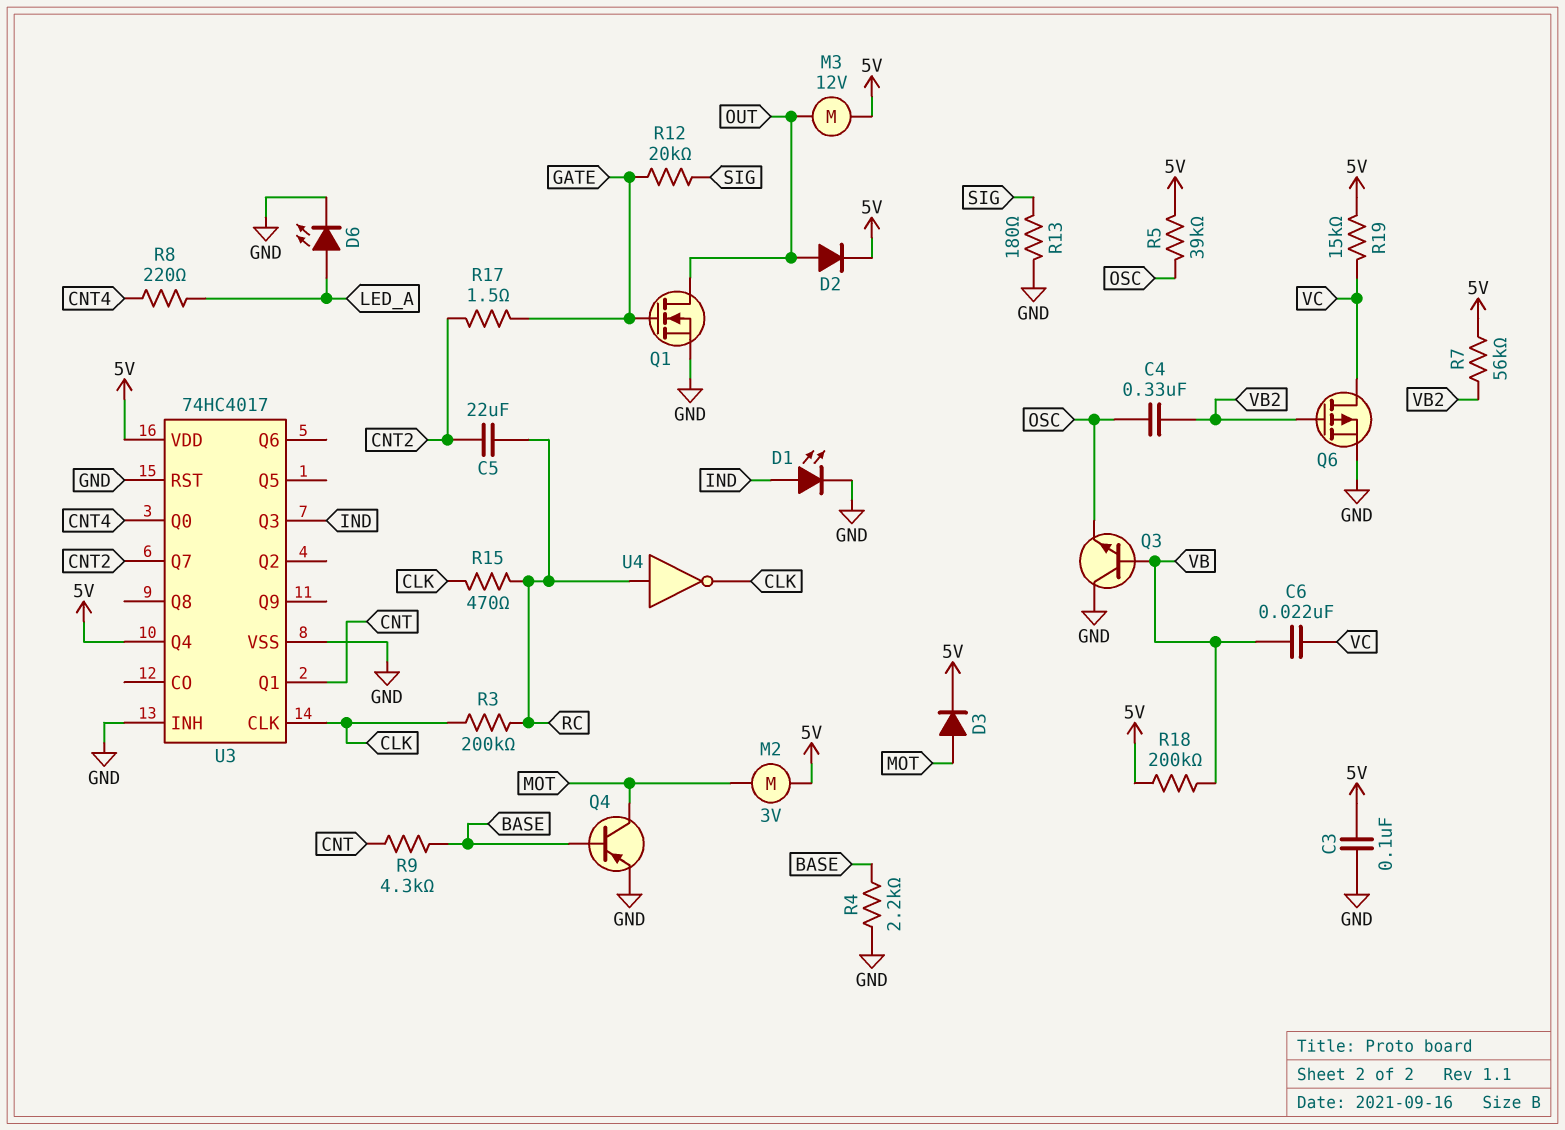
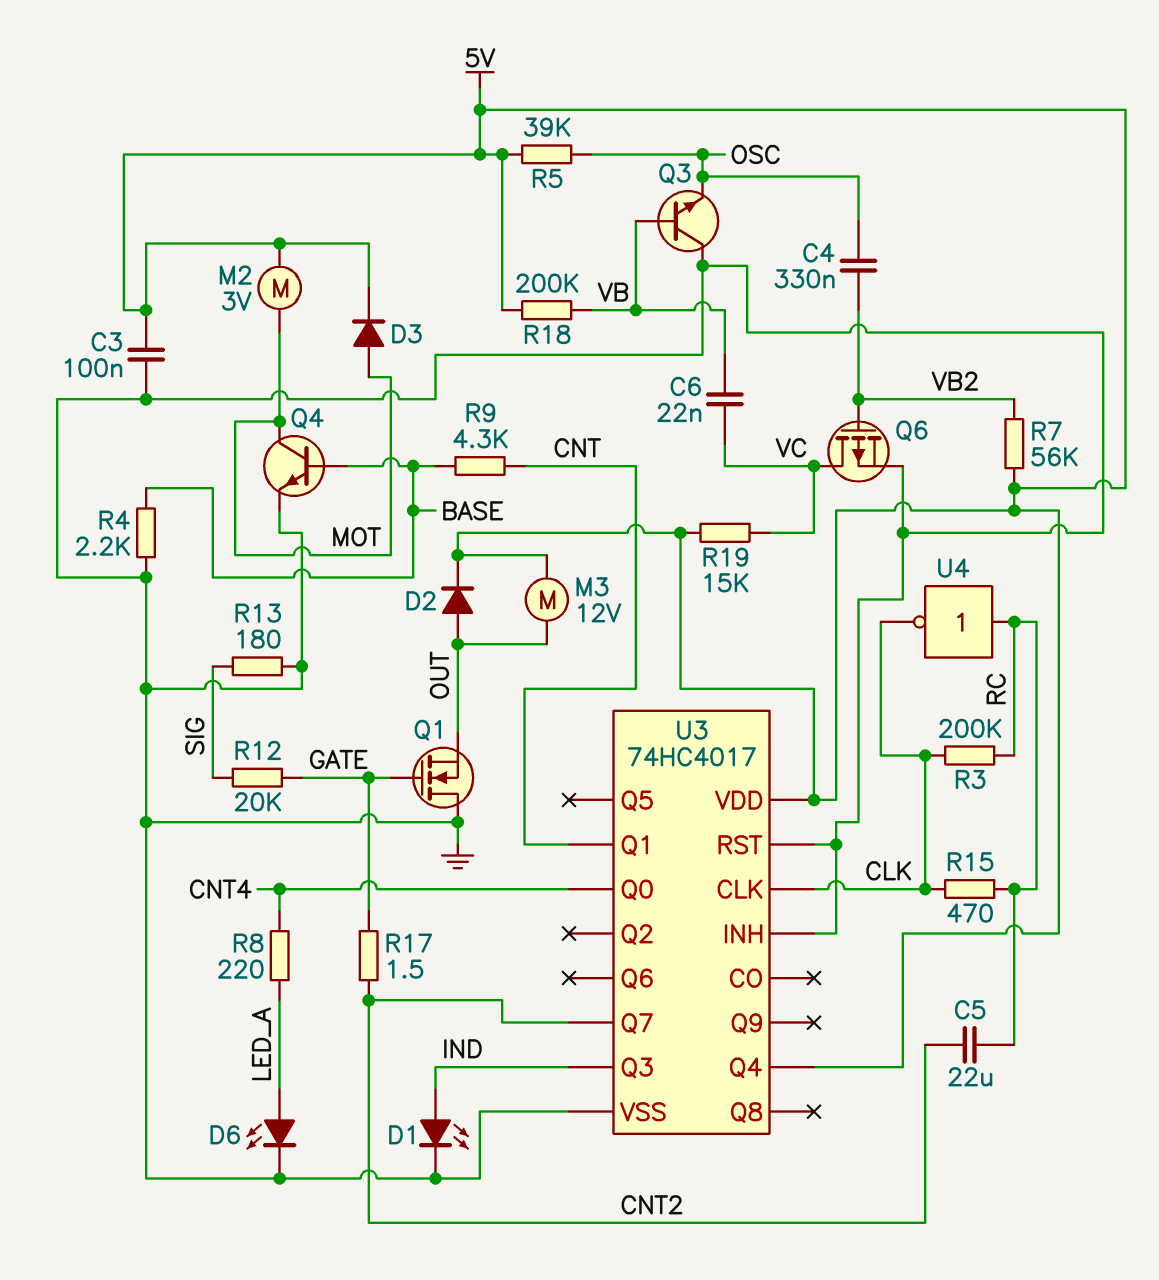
Q1: NMOS (G GATE, D OUT, S GND) -> NMOS (G GATE, D GND, S OUT)
Q4: PNP (B BASE, C MOT, E GND) -> NPN (B BASE, C MOT, E GND)

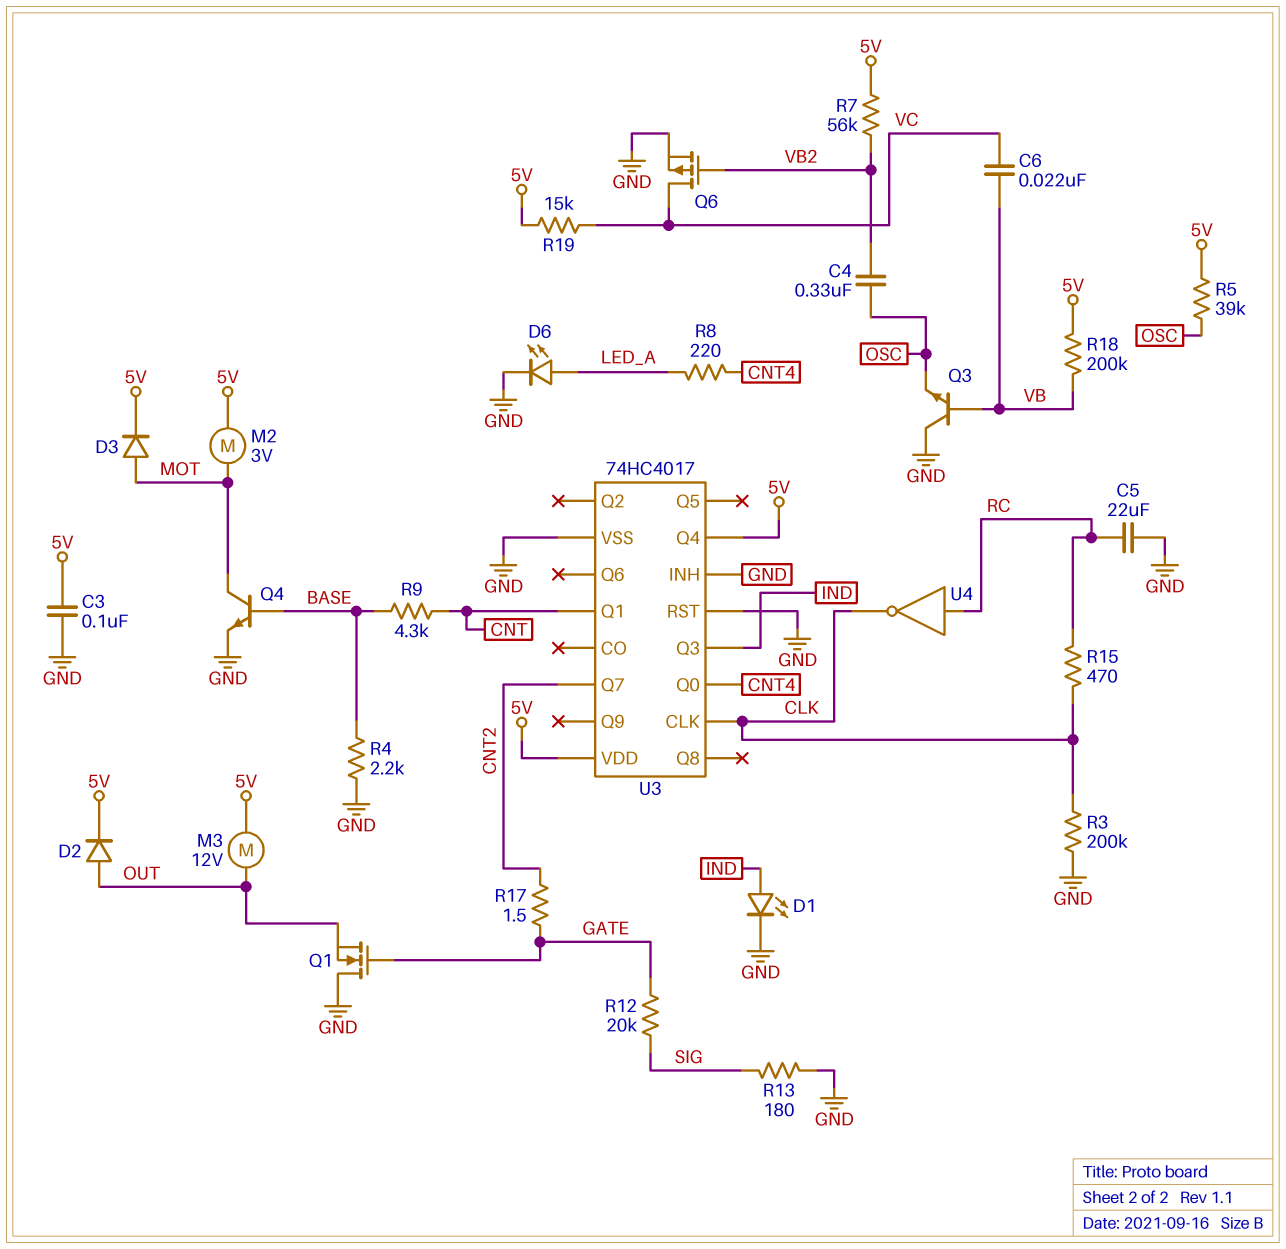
C5: 22uF (CNT2, RC) -> 22uF (GND, RC)
R3: 200k (CLK, RC) -> 200k (CLK, GND)

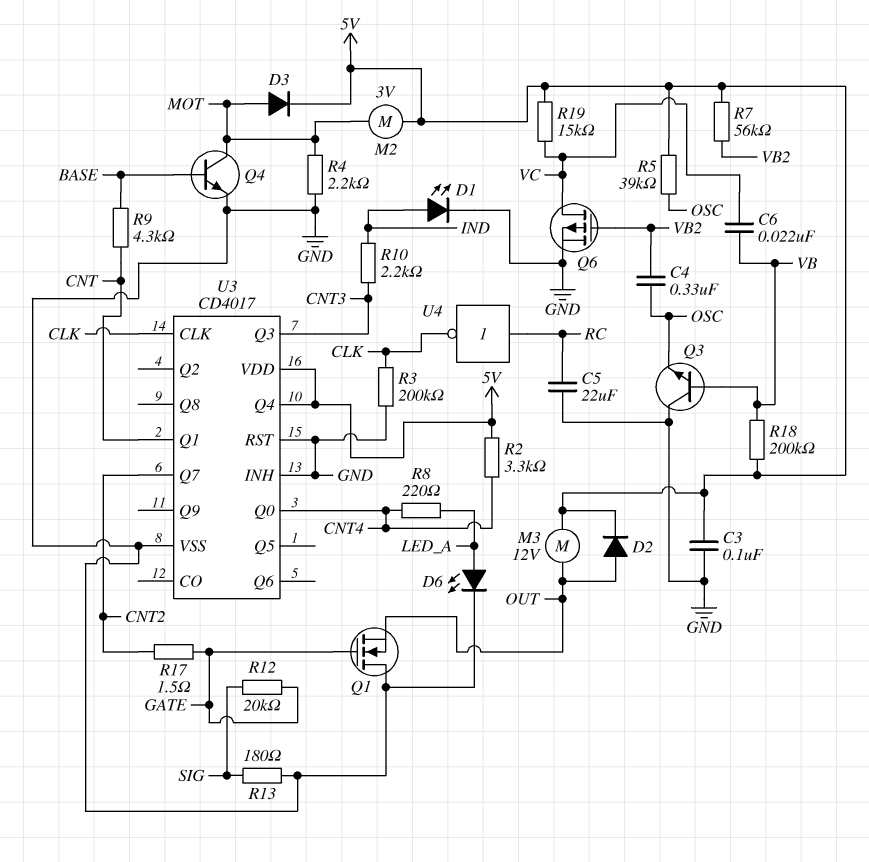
R2: none -> 3.3k (5V, CNT4)
R4: 2.2k (BASE, GND) -> 2.2k (GND, MOT)
R10: none -> 2.2k (CNT3, IND)
R15: 470 (CLK, RC) -> none
U3: 74HC4017 -> CD4017
U3 pin Q3: IND -> CNT3

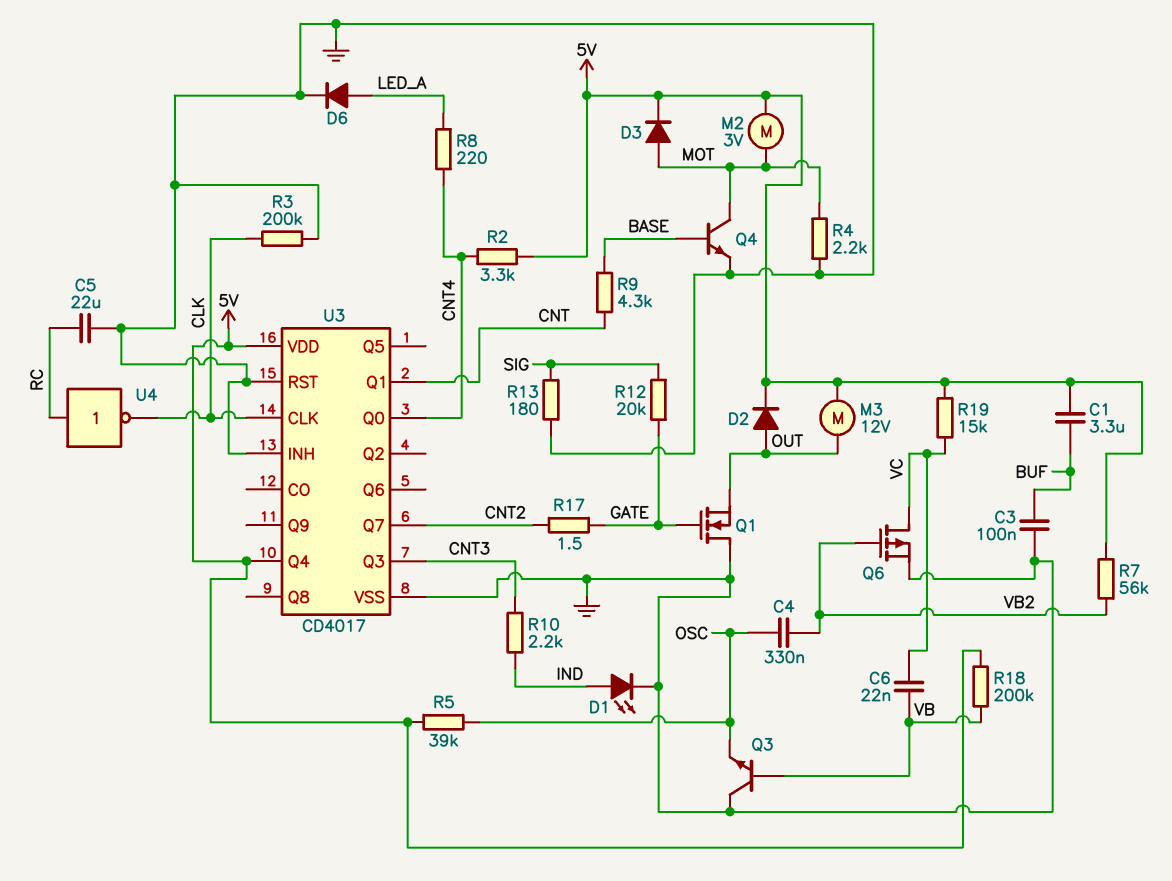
C1: none -> 3.3uF (5V, BUF)
C3: 100nF (5V, GND) -> 100nF (BUF, GND)
D6: LED (A LED_A, K GND) -> diode (A LED_A, K GND)

